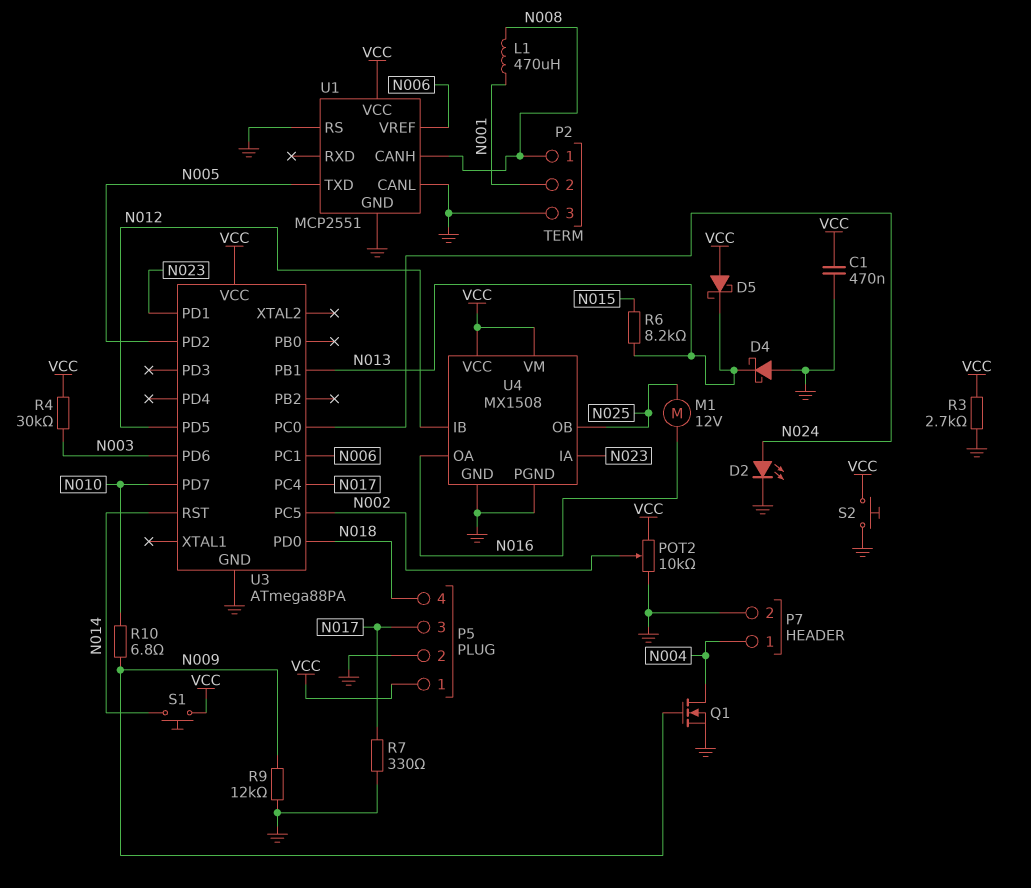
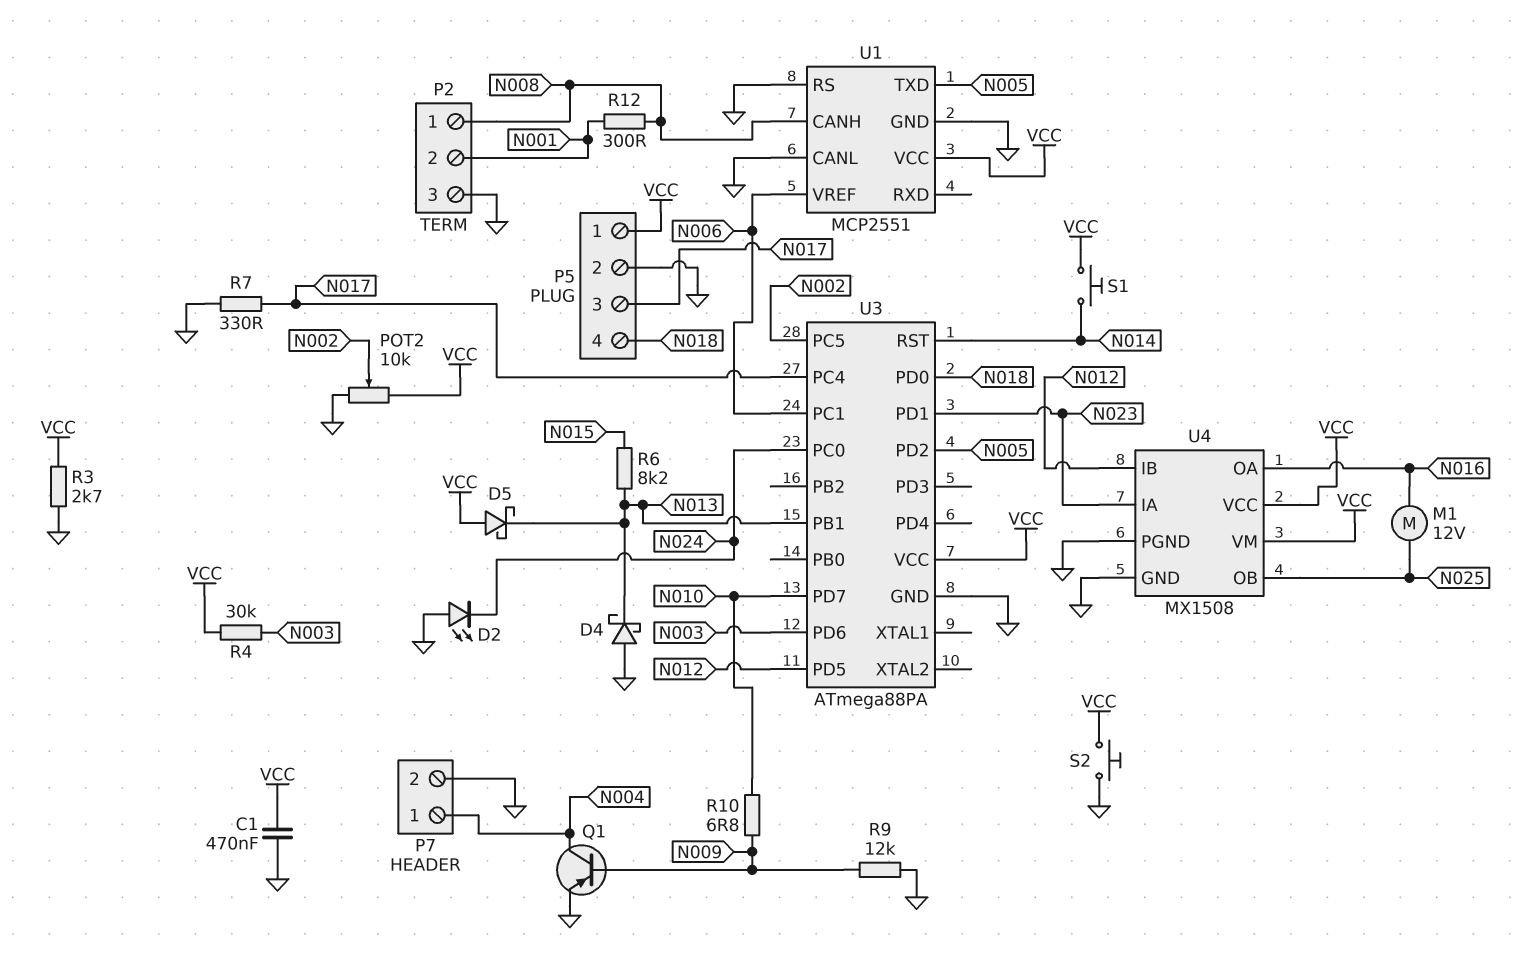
D2: LED (A N024, K GND) -> LED (A GND, K N024)
L1: 470uH (N001, N008) -> none
Q1: NMOS (G N009, D N004, S GND) -> PNP (B N009, C N004, E GND)
R12: none -> 300 (N001, N008)

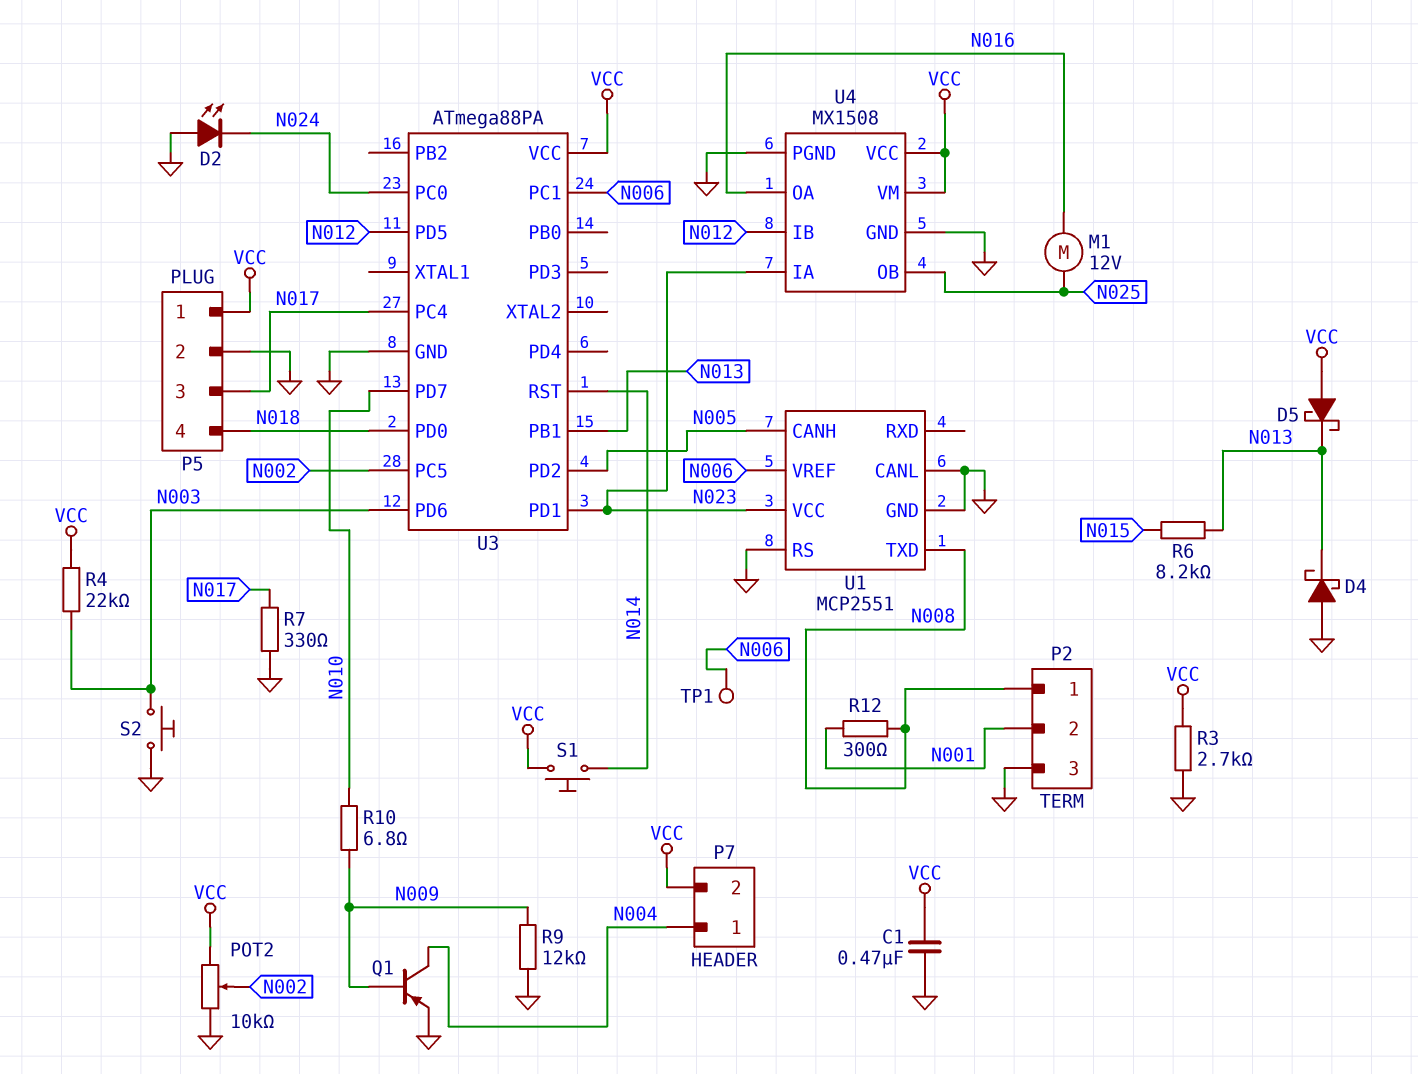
P7 pin 2: GND -> VCC
R4: 30k (N003, VCC) -> 22k (N003, VCC)
S2: button (GND, VCC) -> button (GND, N003)
TP1: none -> test point (N006)
U1 pin CANH: N008 -> N005
U1 pin TXD: N005 -> N008
U1 pin VCC: VCC -> N023

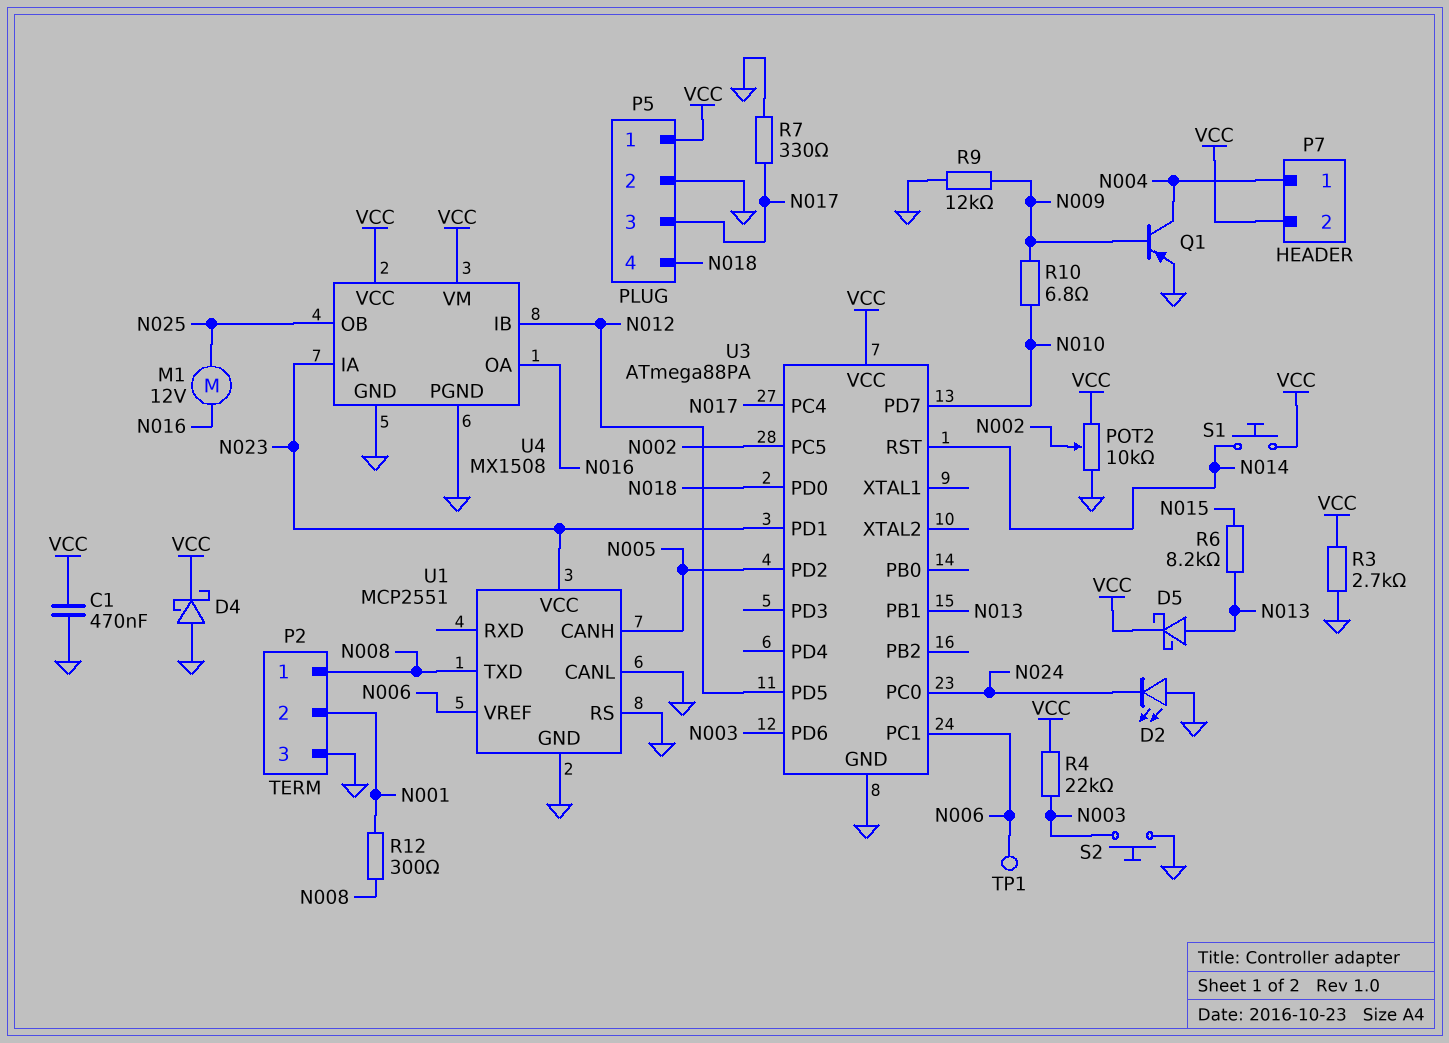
D4: schottky (A GND, K N013) -> schottky (A GND, K VCC)
D5: schottky (A VCC, K N013) -> schottky (A N013, K VCC)

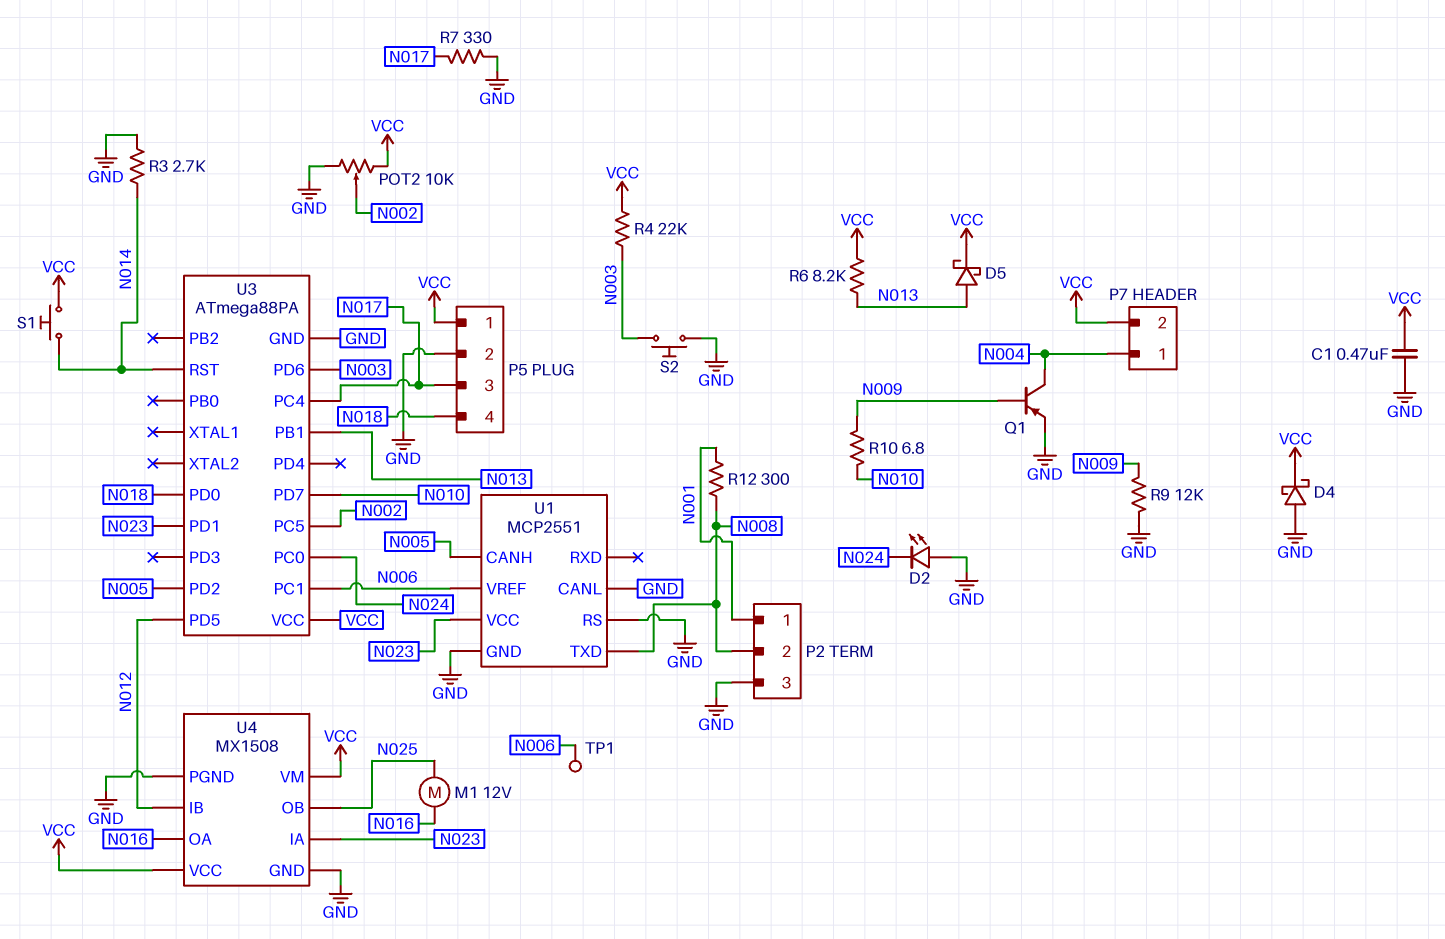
P2 pin 1: N008 -> N001
P2 pin 2: N001 -> N008
R3: 2.7k (GND, VCC) -> 2.7k (GND, N014)
R6: 8.2k (N013, N015) -> 8.2k (N013, VCC)

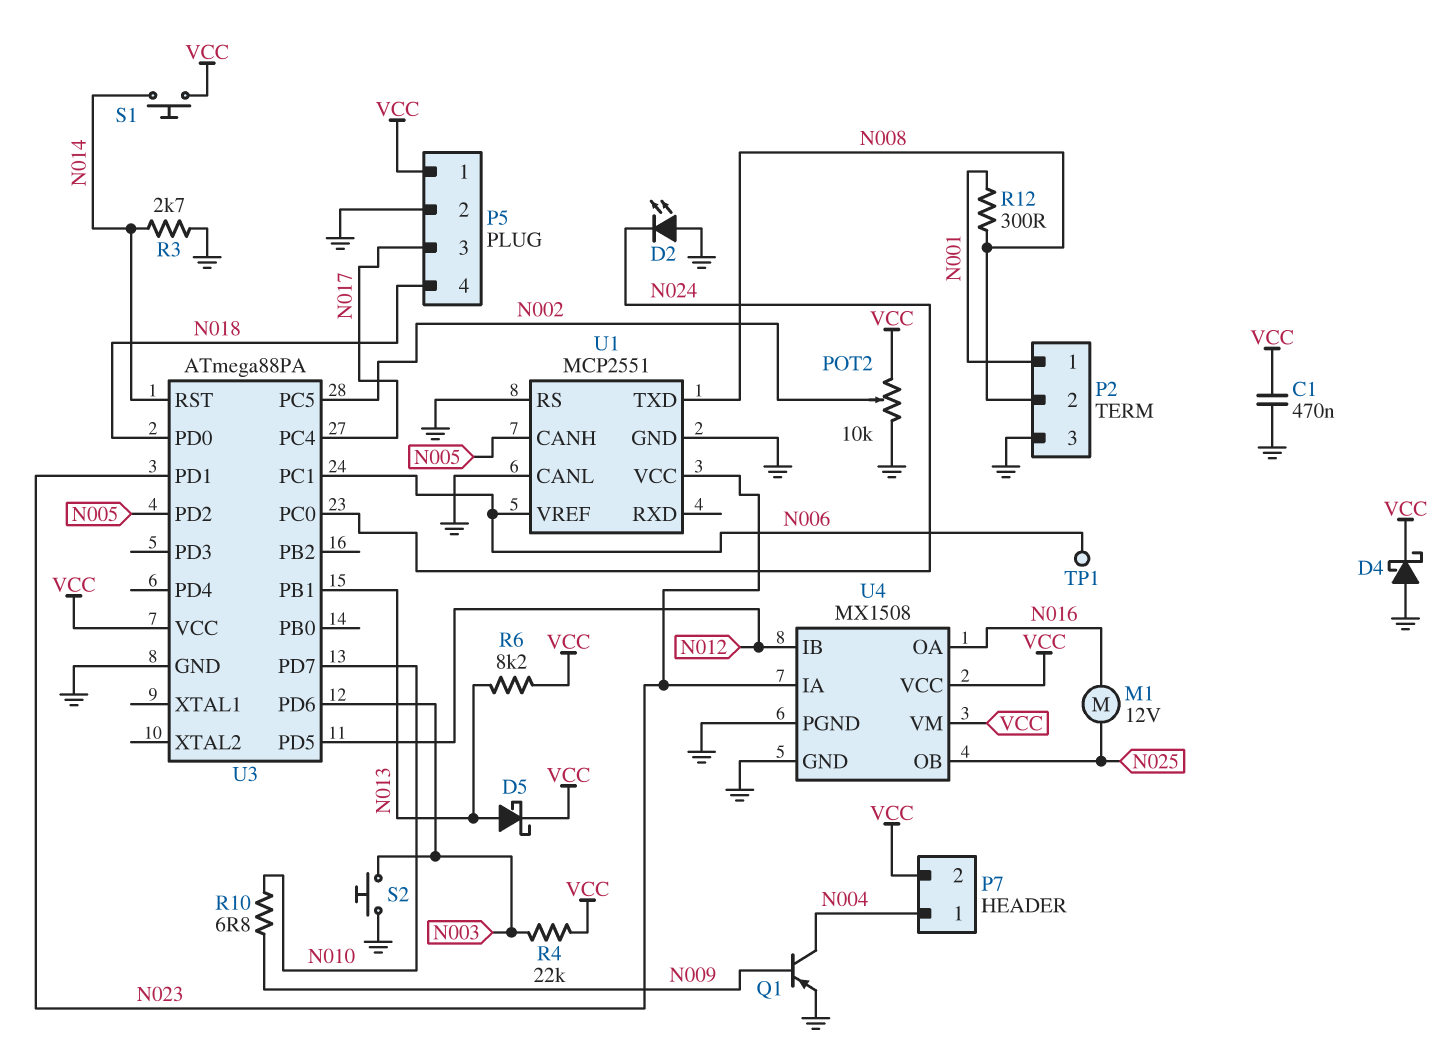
R7: 330 (GND, N017) -> none
R9: 12k (GND, N009) -> none

